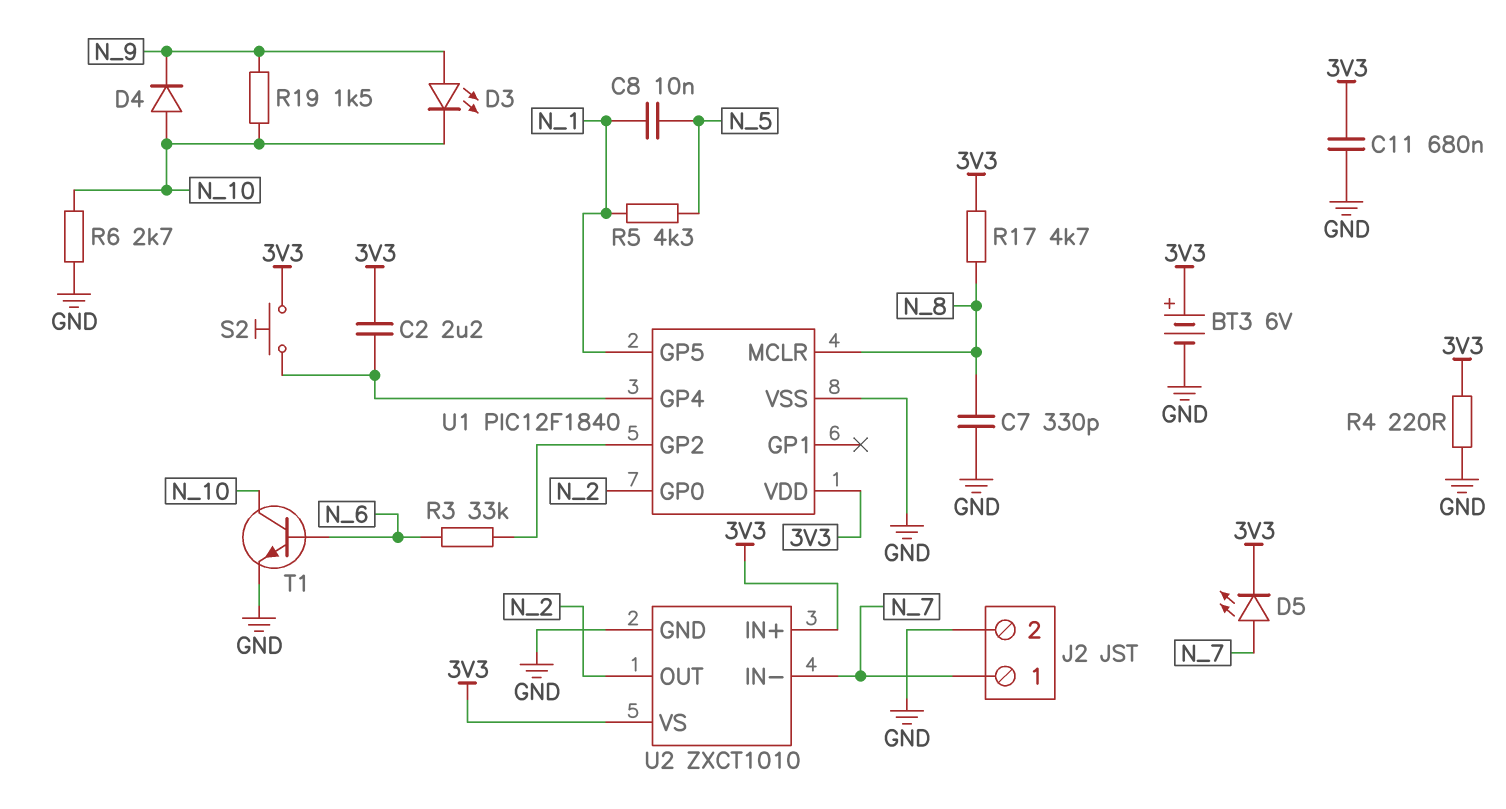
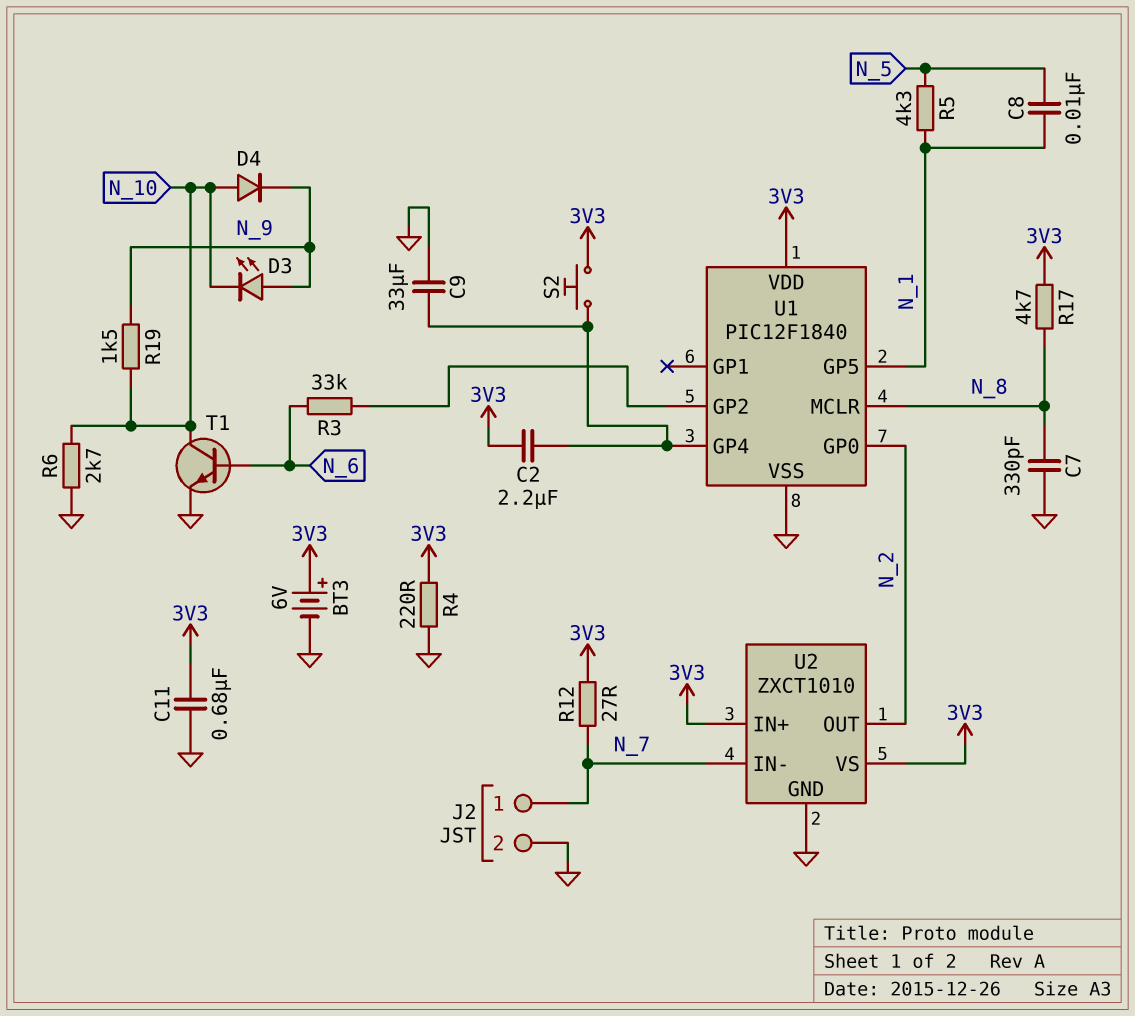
C9: none -> 33uF (GND, U1/GP4)
D5: LED (A N_7, K 3V3) -> none
R12: none -> 27 (3V3, N_7)

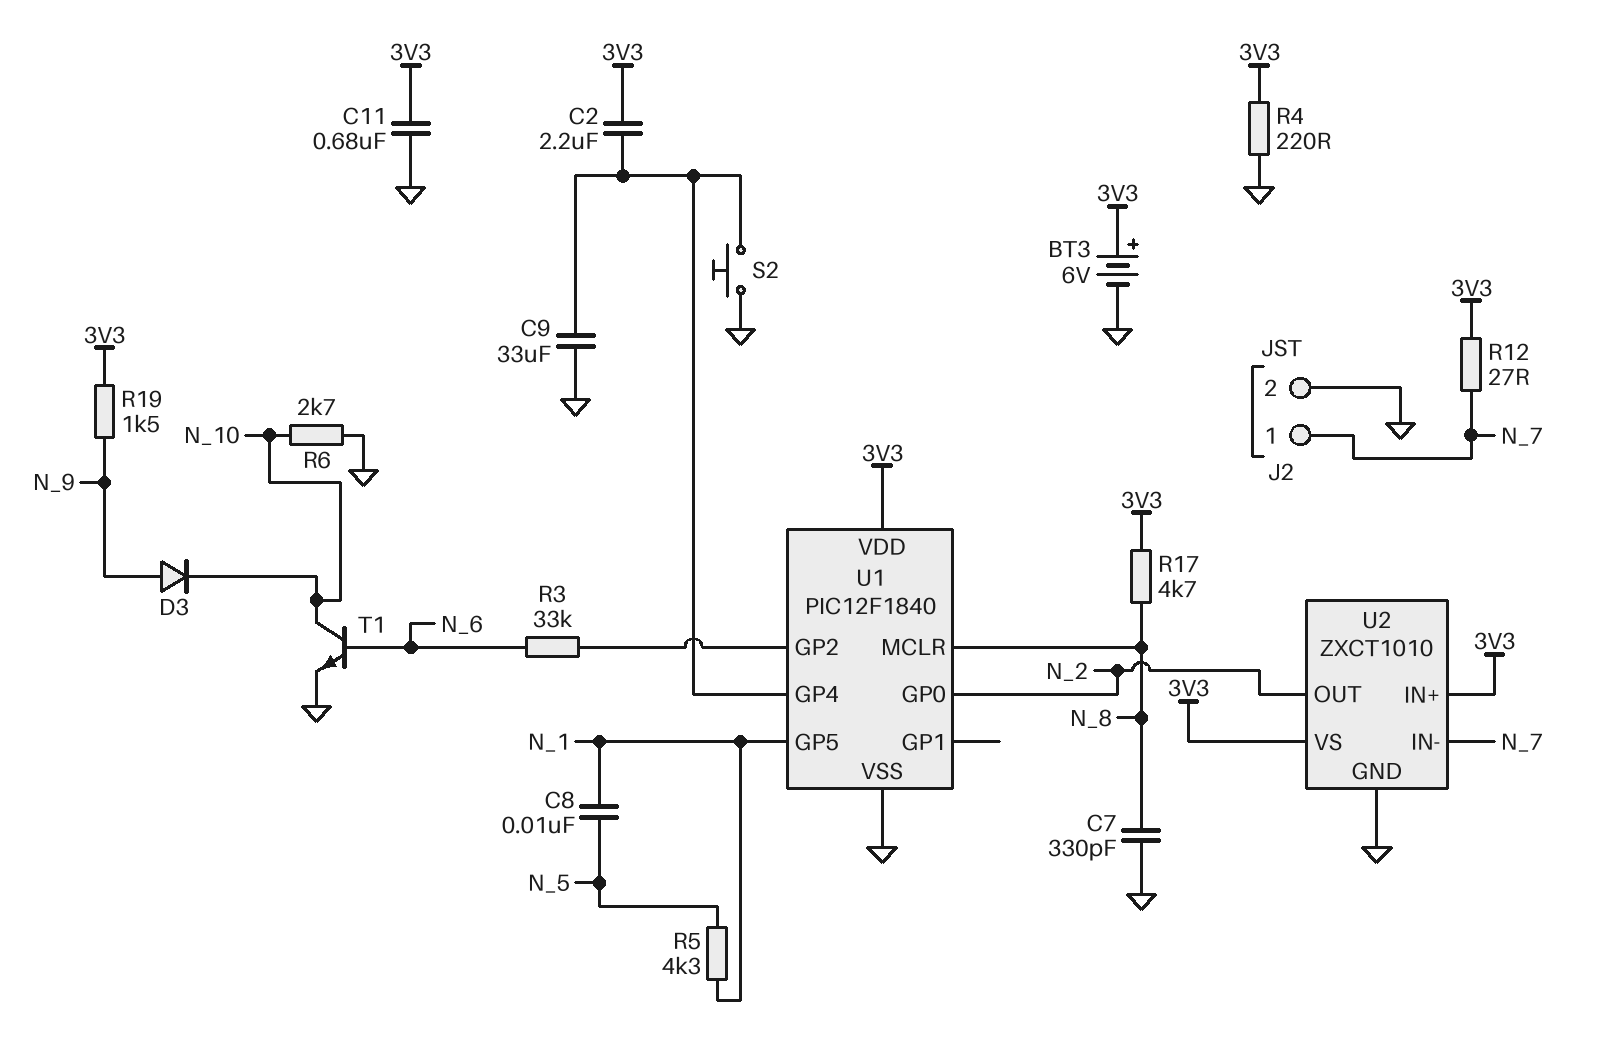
D3: LED (A N_9, K N_10) -> diode (A N_9, K N_10)
D4: diode (A N_10, K N_9) -> none
R19: 1.5k (N_9, N_10) -> 1.5k (3V3, N_9)
S2: button (3V3, U1/GP4) -> button (GND, U1/GP4)

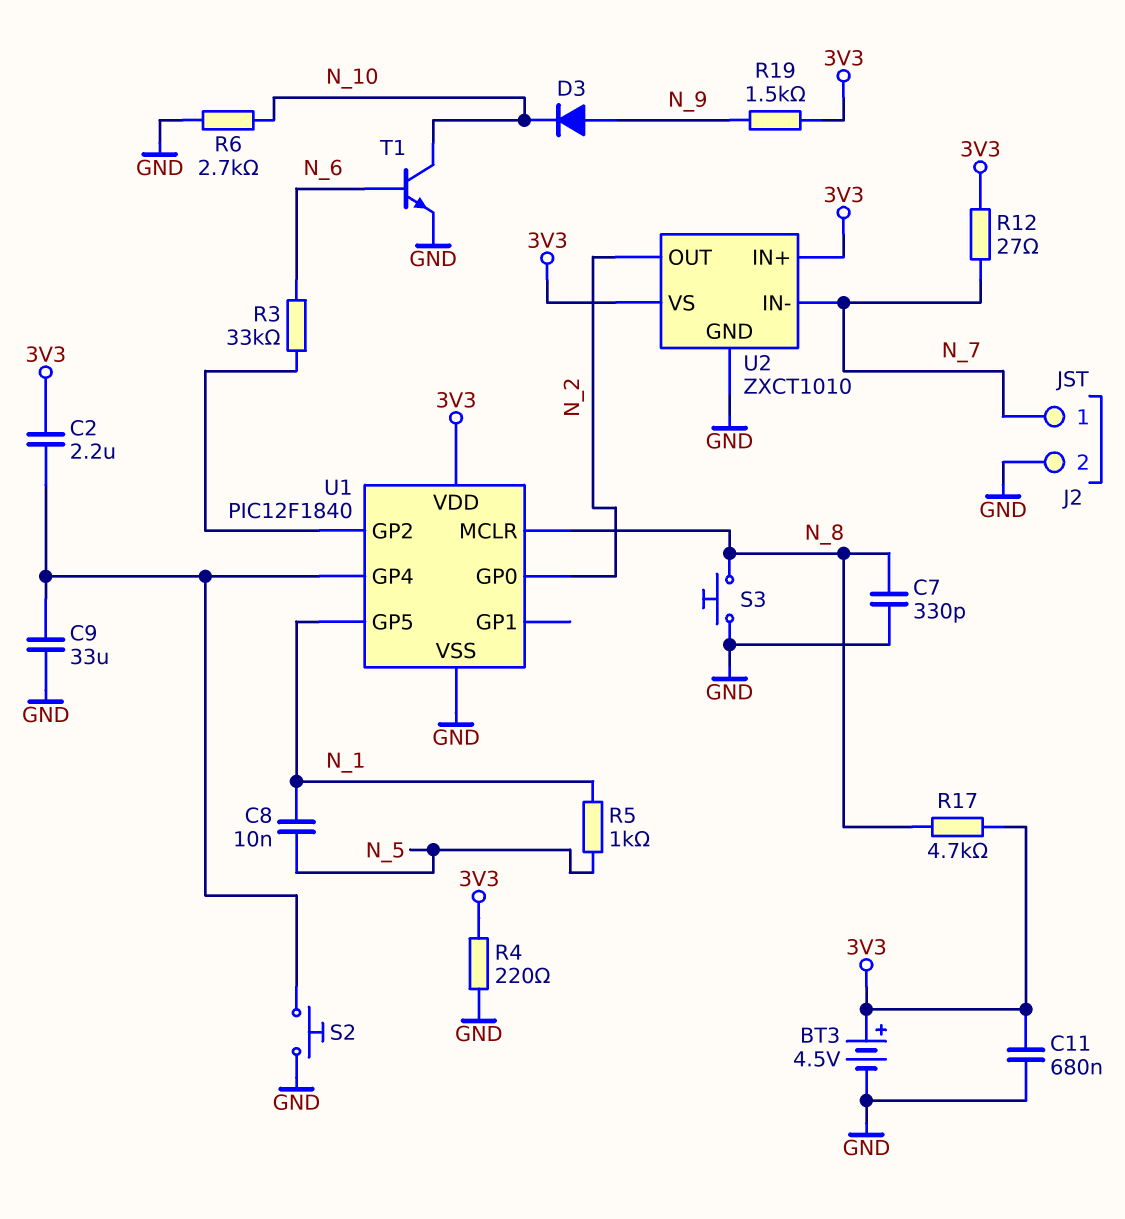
BT3: 6V (plus 3V3, minus GND) -> 4.5V (plus 3V3, minus GND)
R5: 4.3k (N_1, N_5) -> 1k (N_1, N_5)
S3: none -> button (GND, N_8)

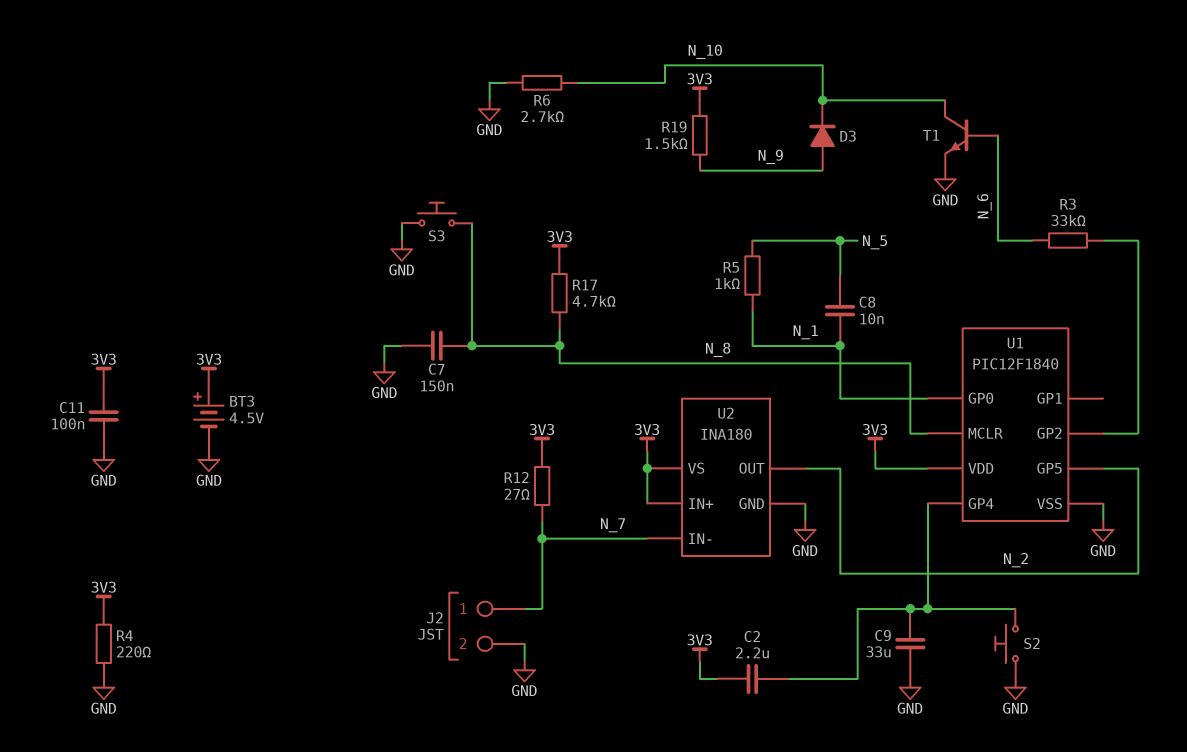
C7: 330pF (GND, N_8) -> 150nF (GND, N_8)
C11: 680nF (3V3, GND) -> 100nF (3V3, GND)
U1 pin GP0: N_2 -> N_1
U1 pin GP5: N_1 -> N_2
U2: ZXCT1010 -> INA180

